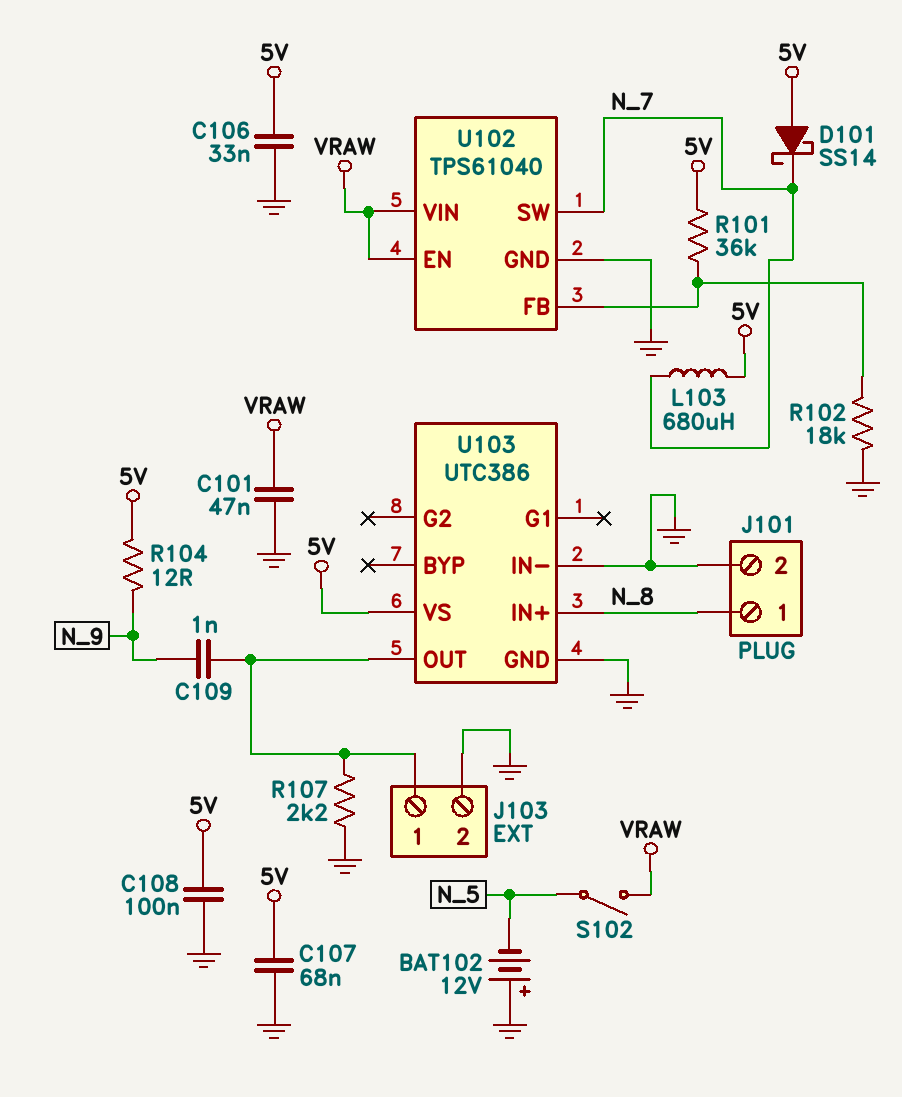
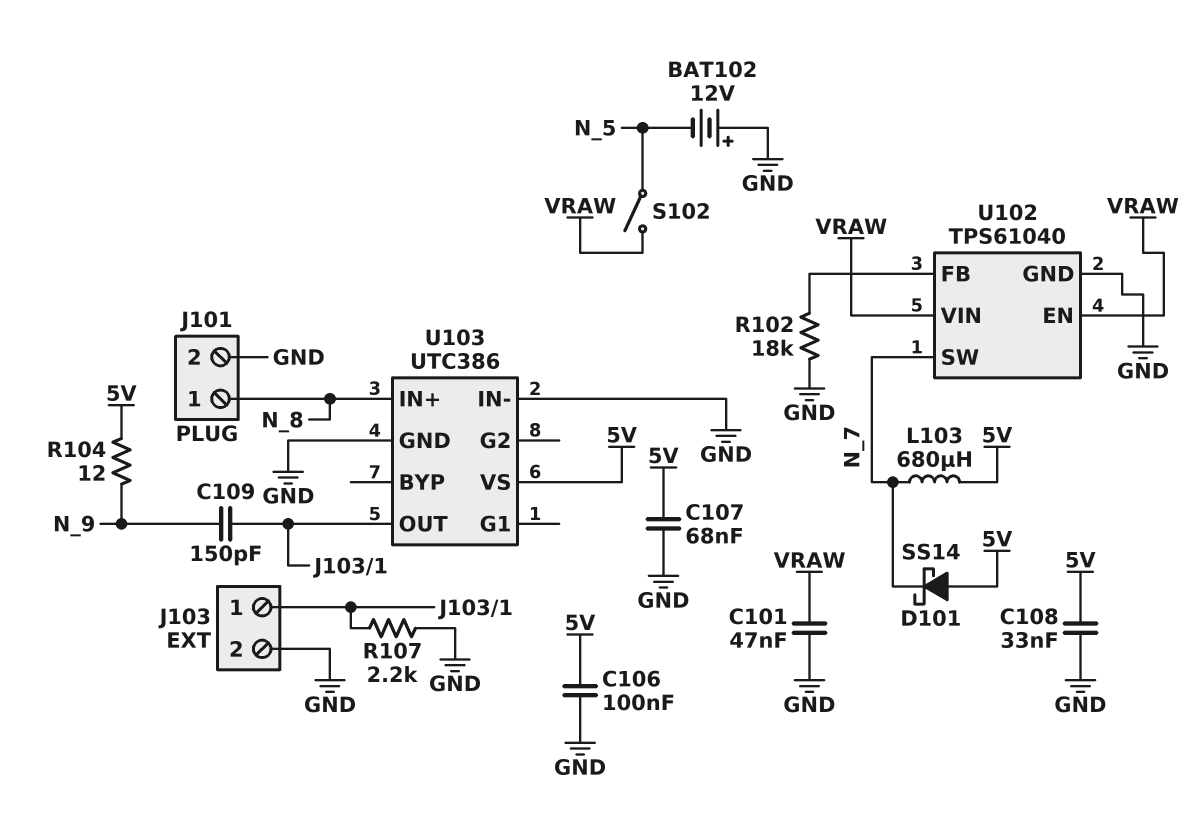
C106: 33nF (5V, GND) -> 100nF (5V, GND)
C108: 100nF (5V, GND) -> 33nF (5V, GND)
C109: 1nF (J103/1, N_9) -> 150pF (J103/1, N_9)
R101: 36k (5V, U102/FB) -> none

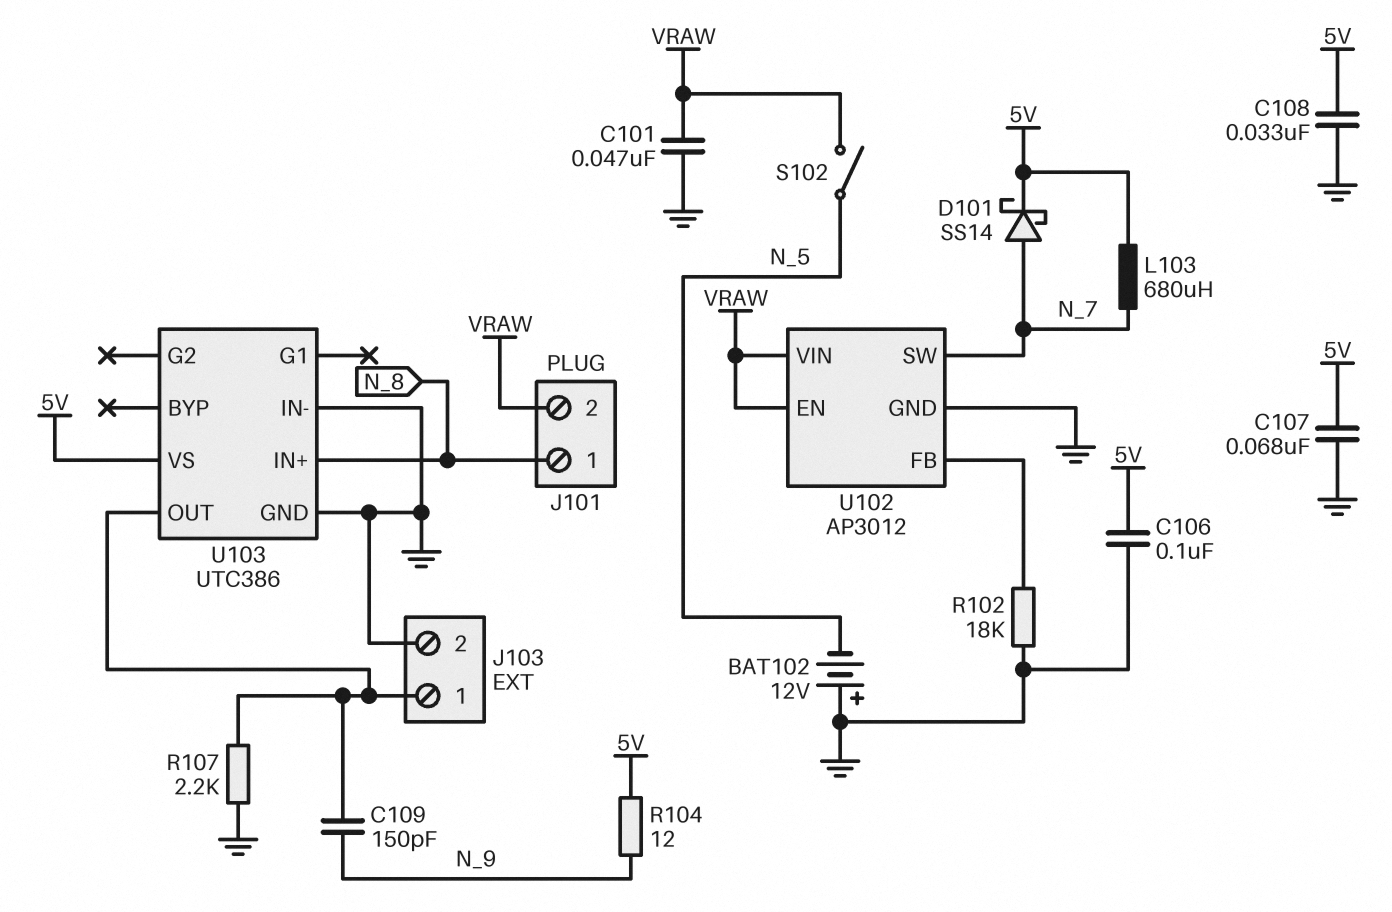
D101: schottky SS14 (A 5V, K N_7) -> schottky SS14 (A N_7, K 5V)
J101 pin 2: GND -> VRAW
U102: TPS61040 -> AP3012

